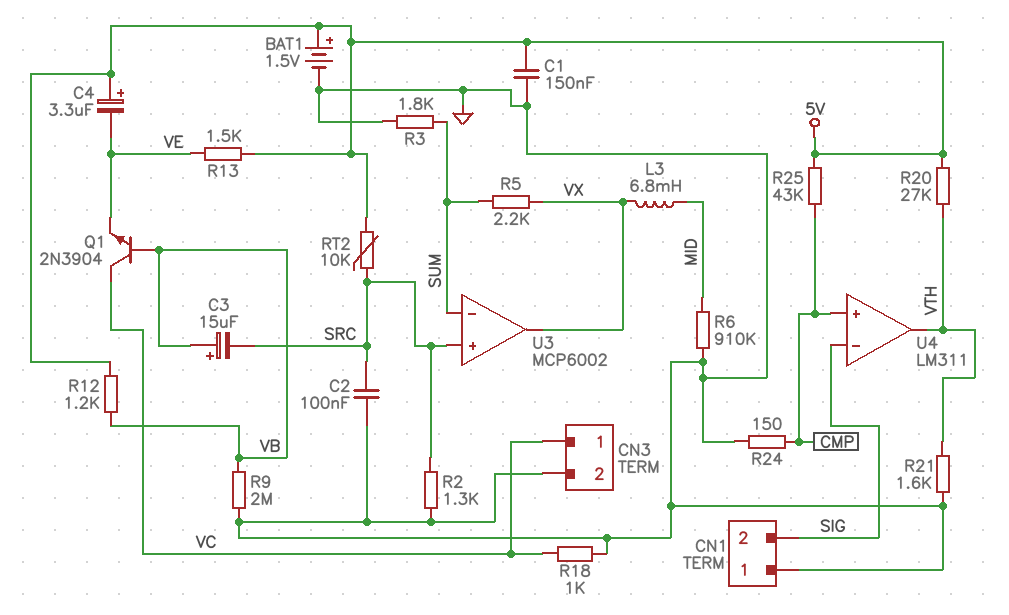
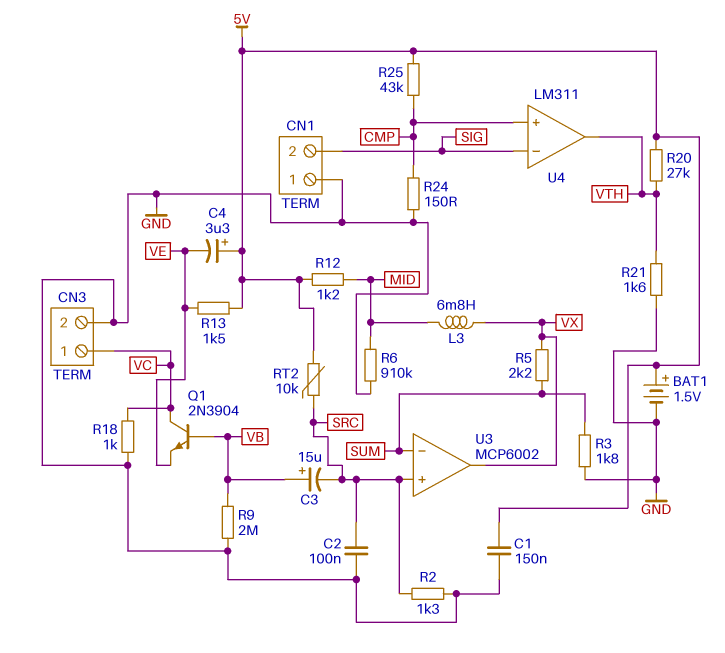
R12: 1.2k (5V, VB) -> 1.2k (5V, MID)

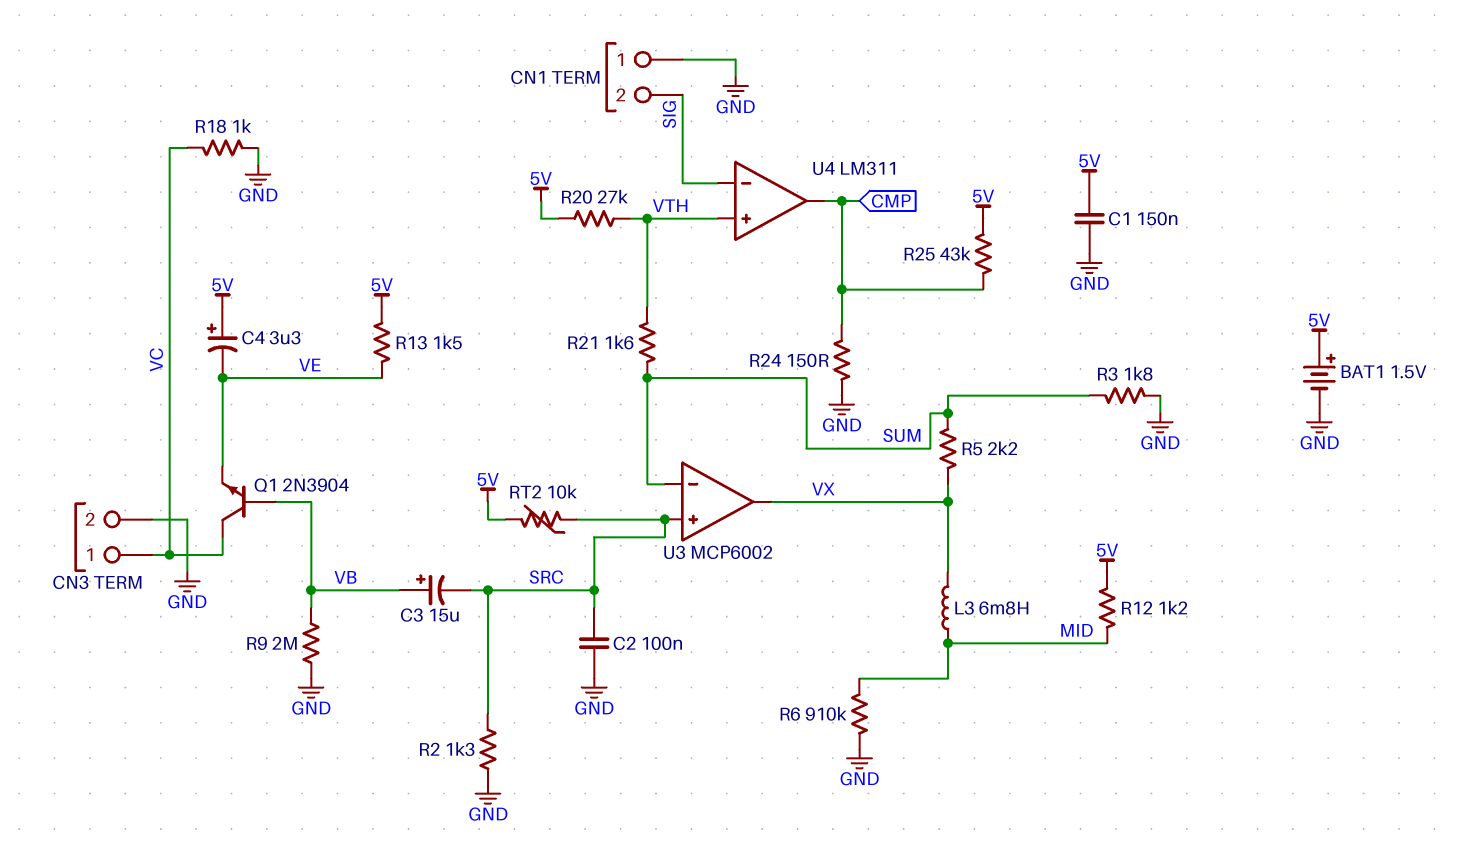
R21: 1.6k (GND, VTH) -> 1.6k (SUM, VTH)
U4 pin in+: CMP -> VTH
U4 pin out: VTH -> CMP

